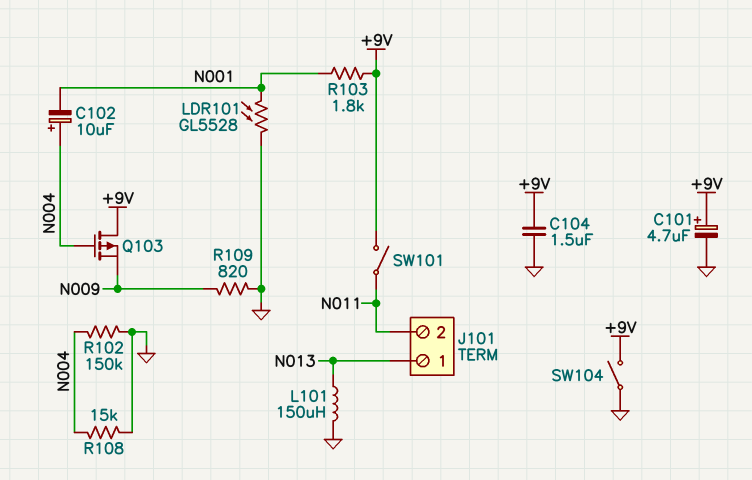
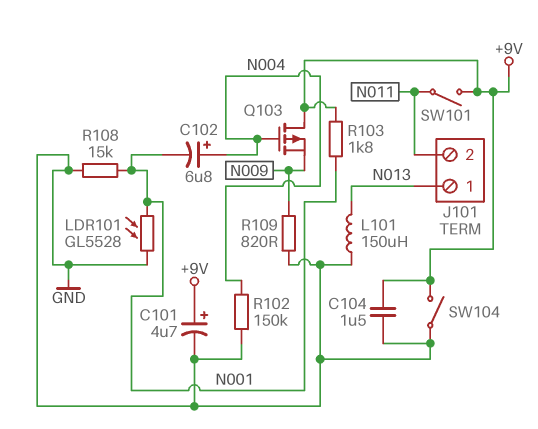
C102: 10uF (plus N004, minus N001) -> 6.8uF (plus N004, minus N001)
R108: 15k (GND, N004) -> 15k (GND, N001)

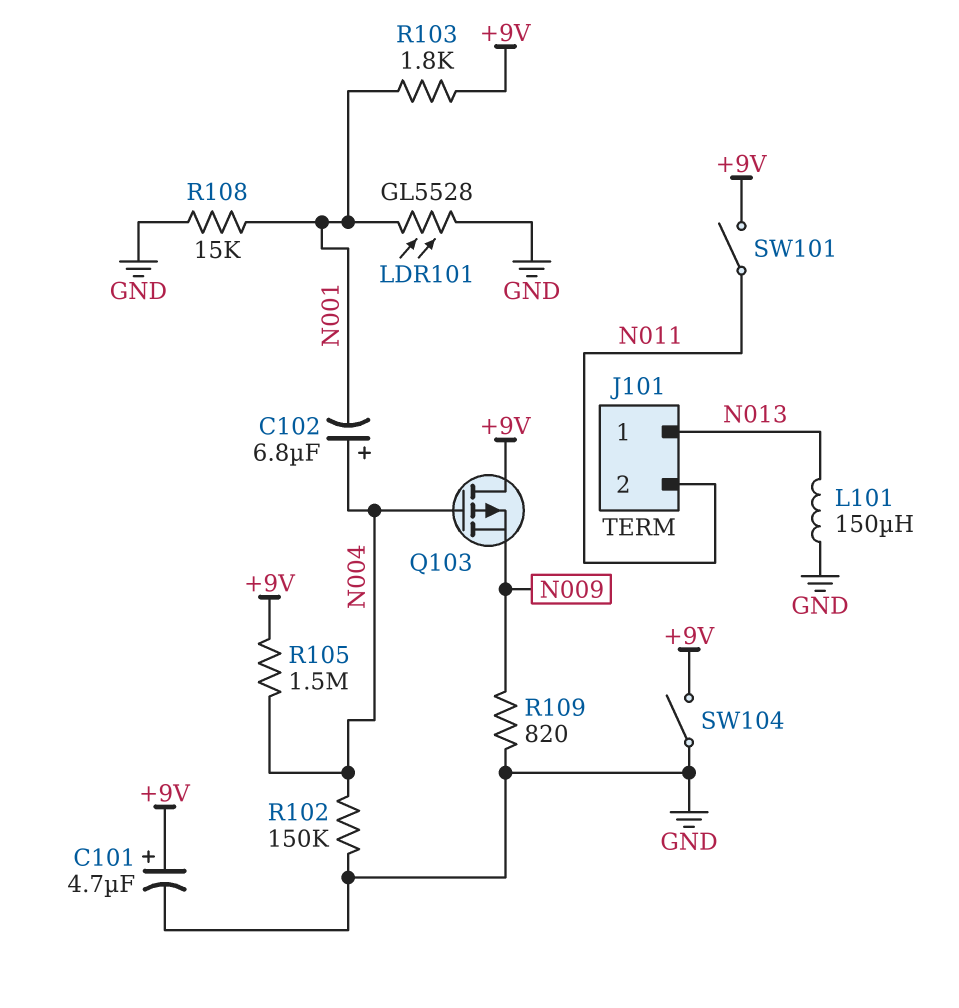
C104: 1.5uF (+9V, GND) -> none
R105: none -> 1.5M (+9V, N004)

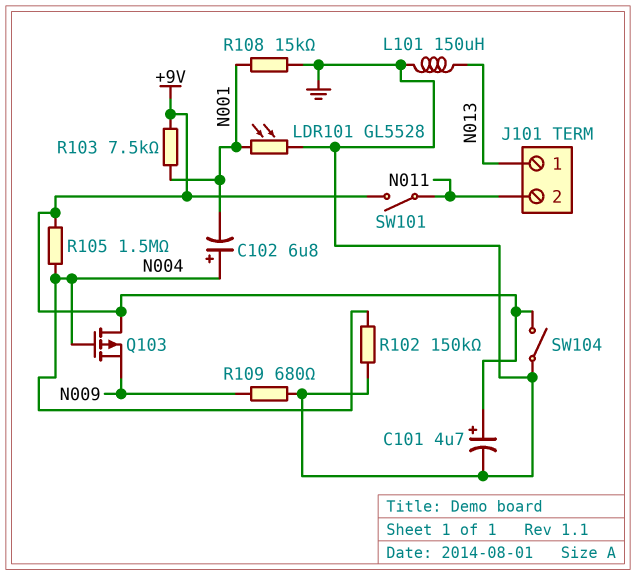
R103: 1.8k (+9V, N001) -> 7.5k (+9V, N001)
R109: 820 (GND, N009) -> 680 (GND, N009)

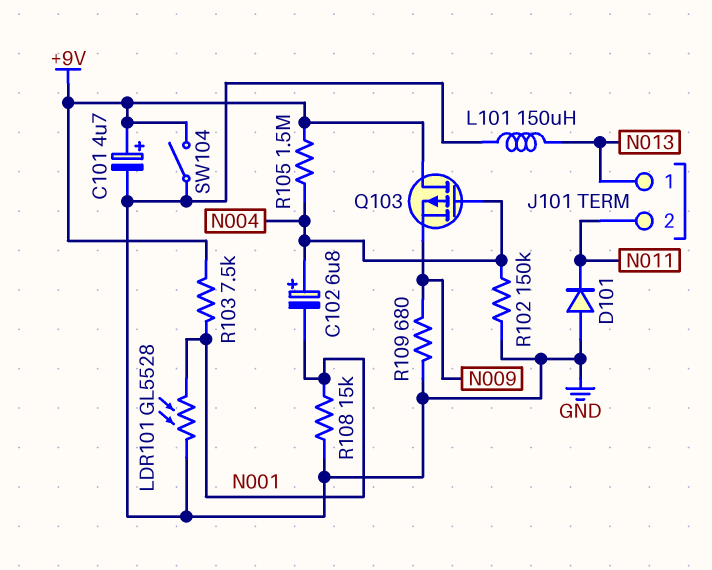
D101: none -> diode (A GND, K N011)
SW101: switch (+9V, N011) -> none

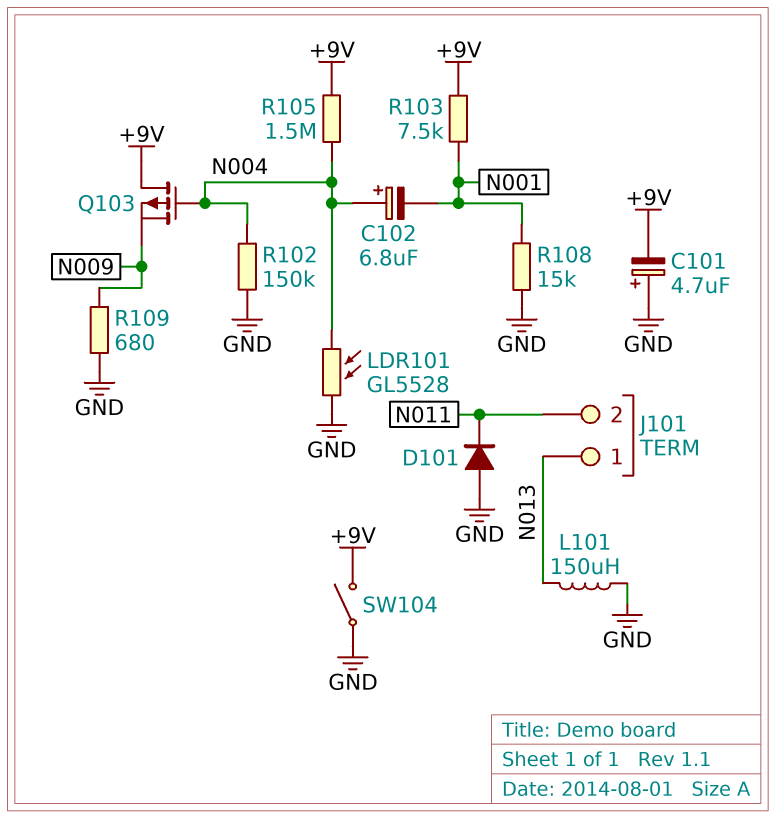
C101: 4.7uF (plus +9V, minus GND) -> 4.7uF (plus GND, minus +9V)
LDR101: GL5528 (GND, N001) -> GL5528 (GND, N004)

